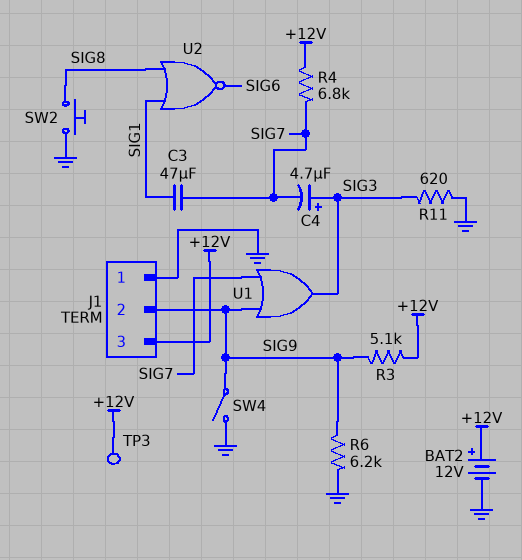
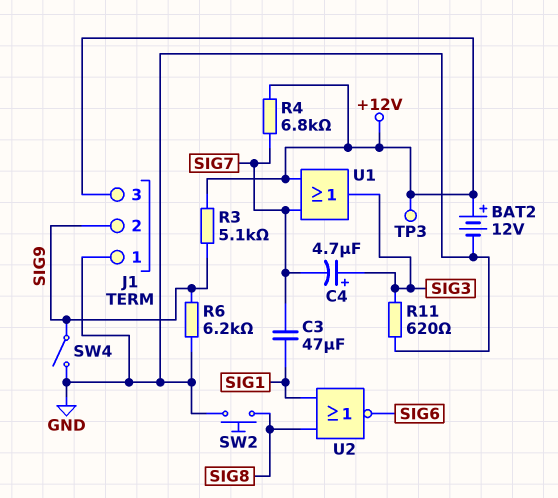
U1: OR (in SIG7, in SIG9, out SIG3) -> OR (in +12V, in SIG7, out SIG3)

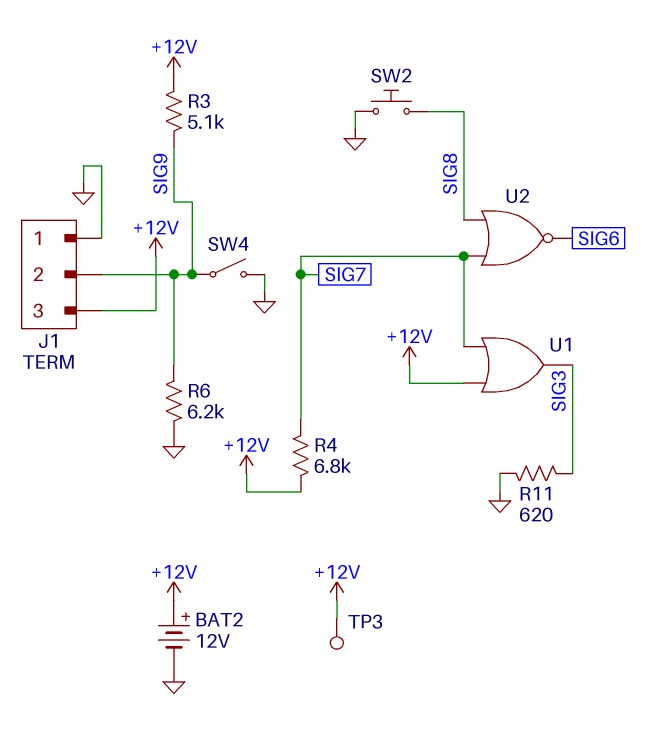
C3: 47uF (SIG1, SIG7) -> none
C4: 4.7uF (plus SIG3, minus SIG7) -> none
U2: NOR (in SIG1, in SIG8, out SIG6) -> NOR (in SIG7, in SIG8, out SIG6)

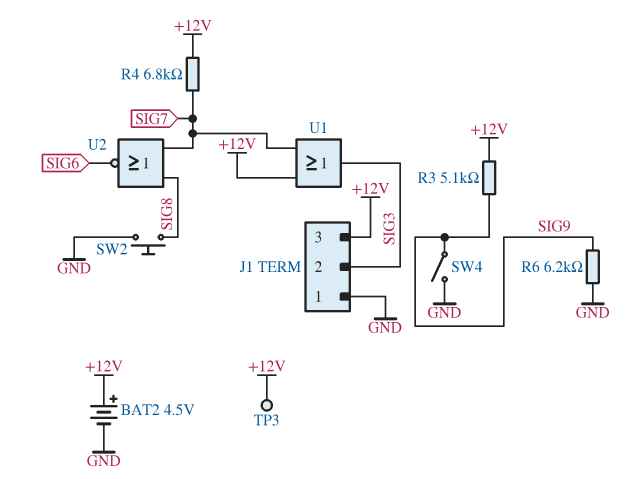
BAT2: 12V (plus +12V, minus GND) -> 4.5V (plus +12V, minus GND)
J1 pin 2: SIG9 -> SIG3
R11: 620 (GND, SIG3) -> none

